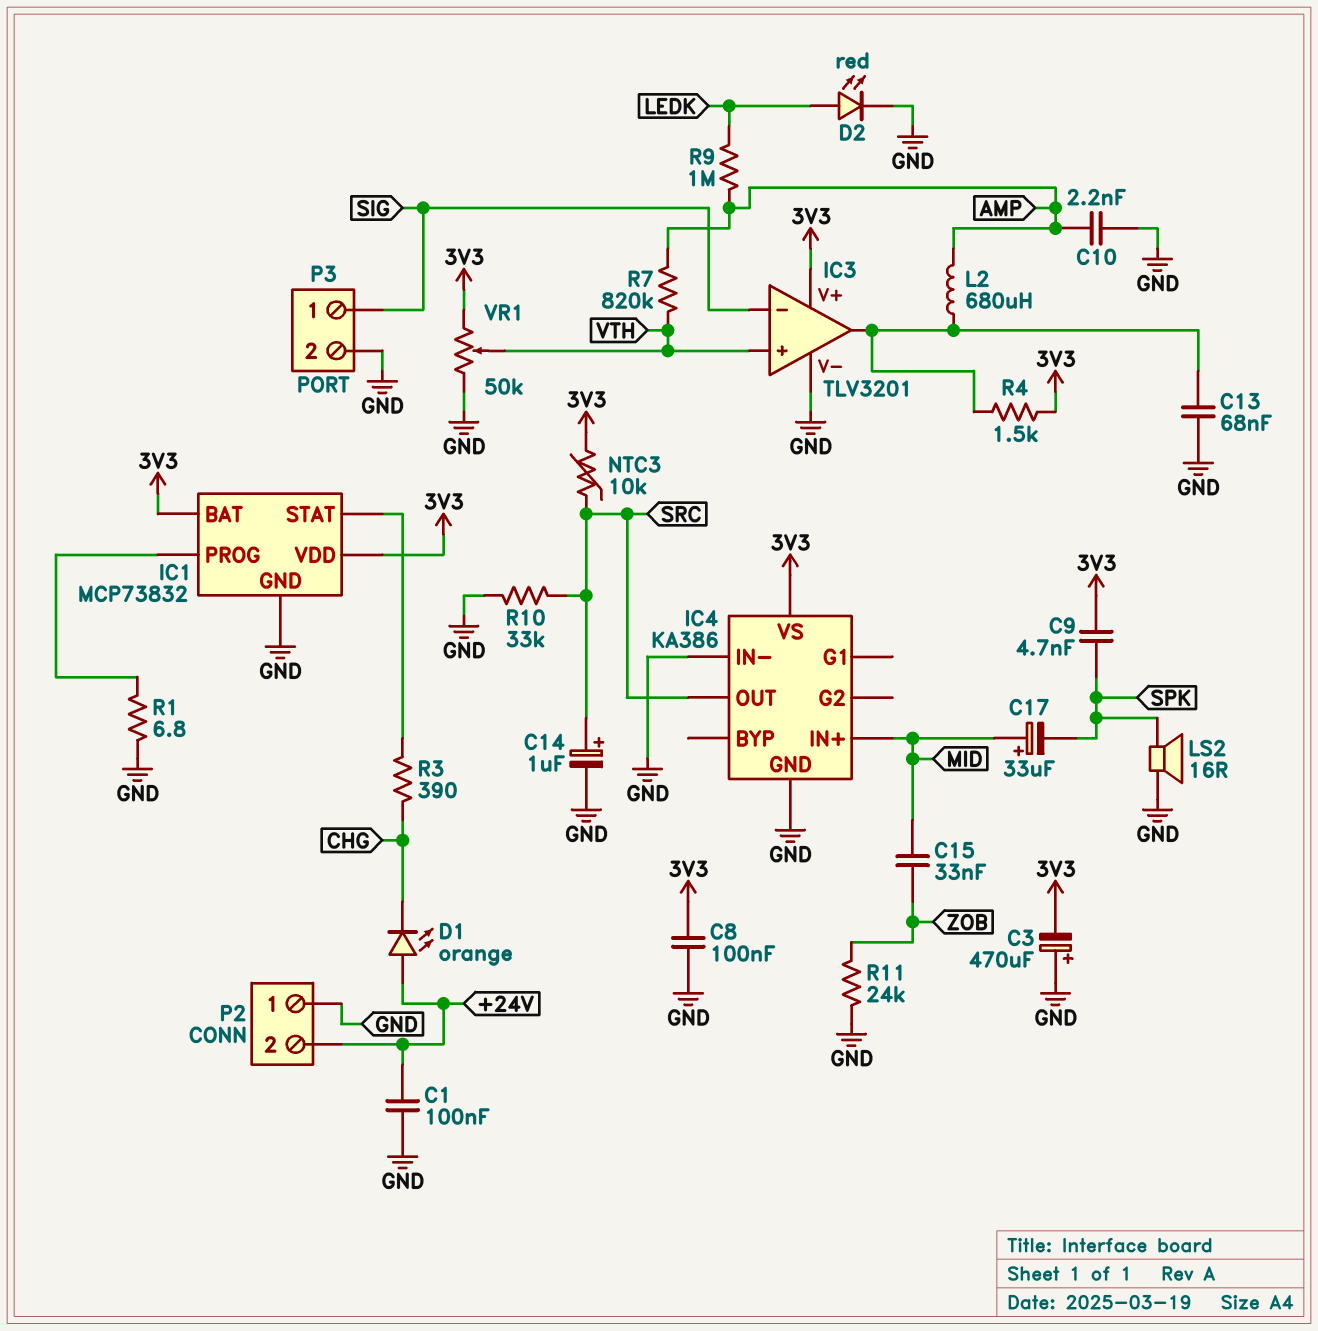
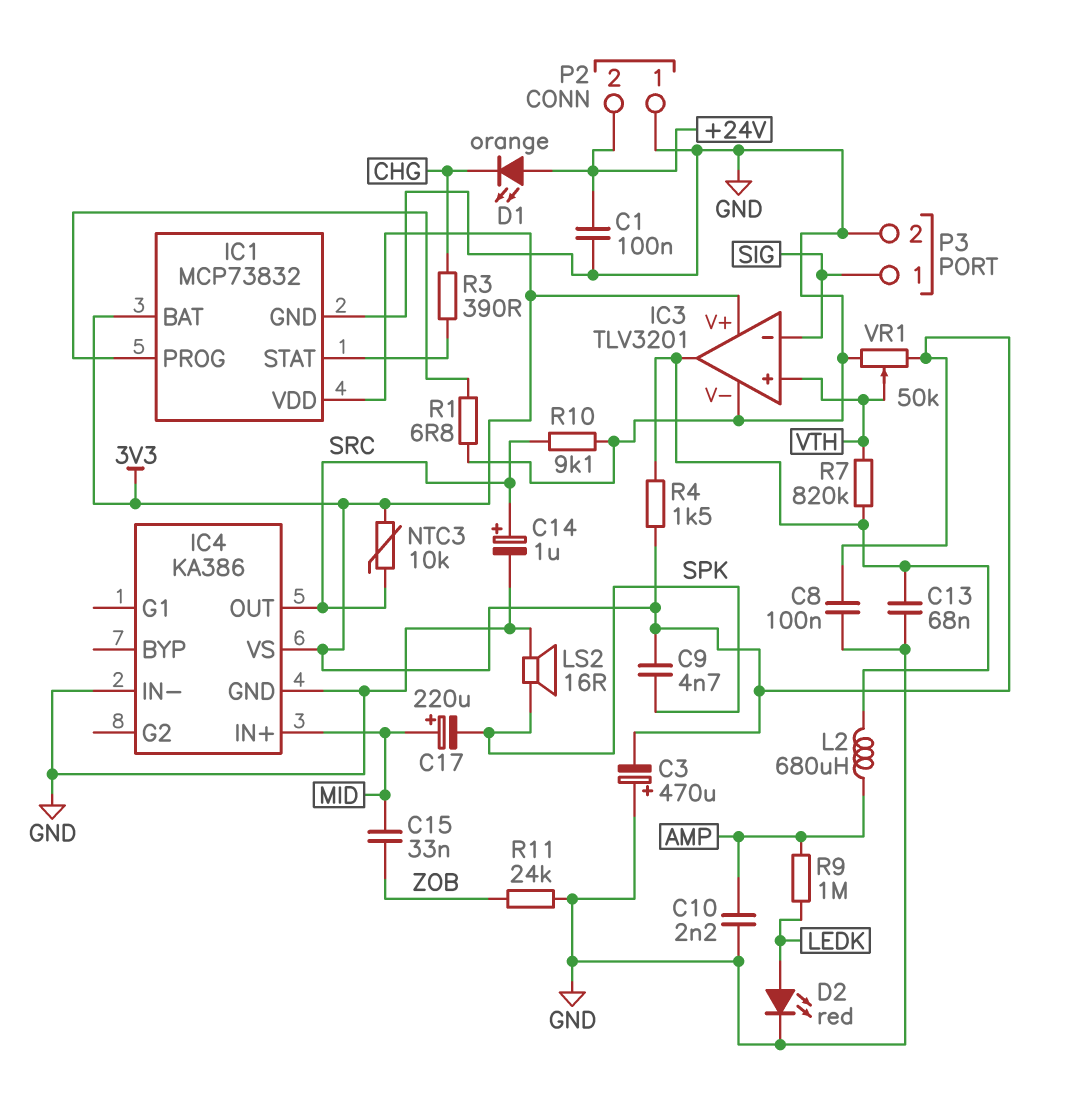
C17: 33uF (plus MID, minus SPK) -> 220uF (plus MID, minus SPK)
R7: 820k (AMP, VTH) -> 820k (IC3/out, VTH)
R10: 33k (GND, SRC) -> 9.1k (GND, SRC)

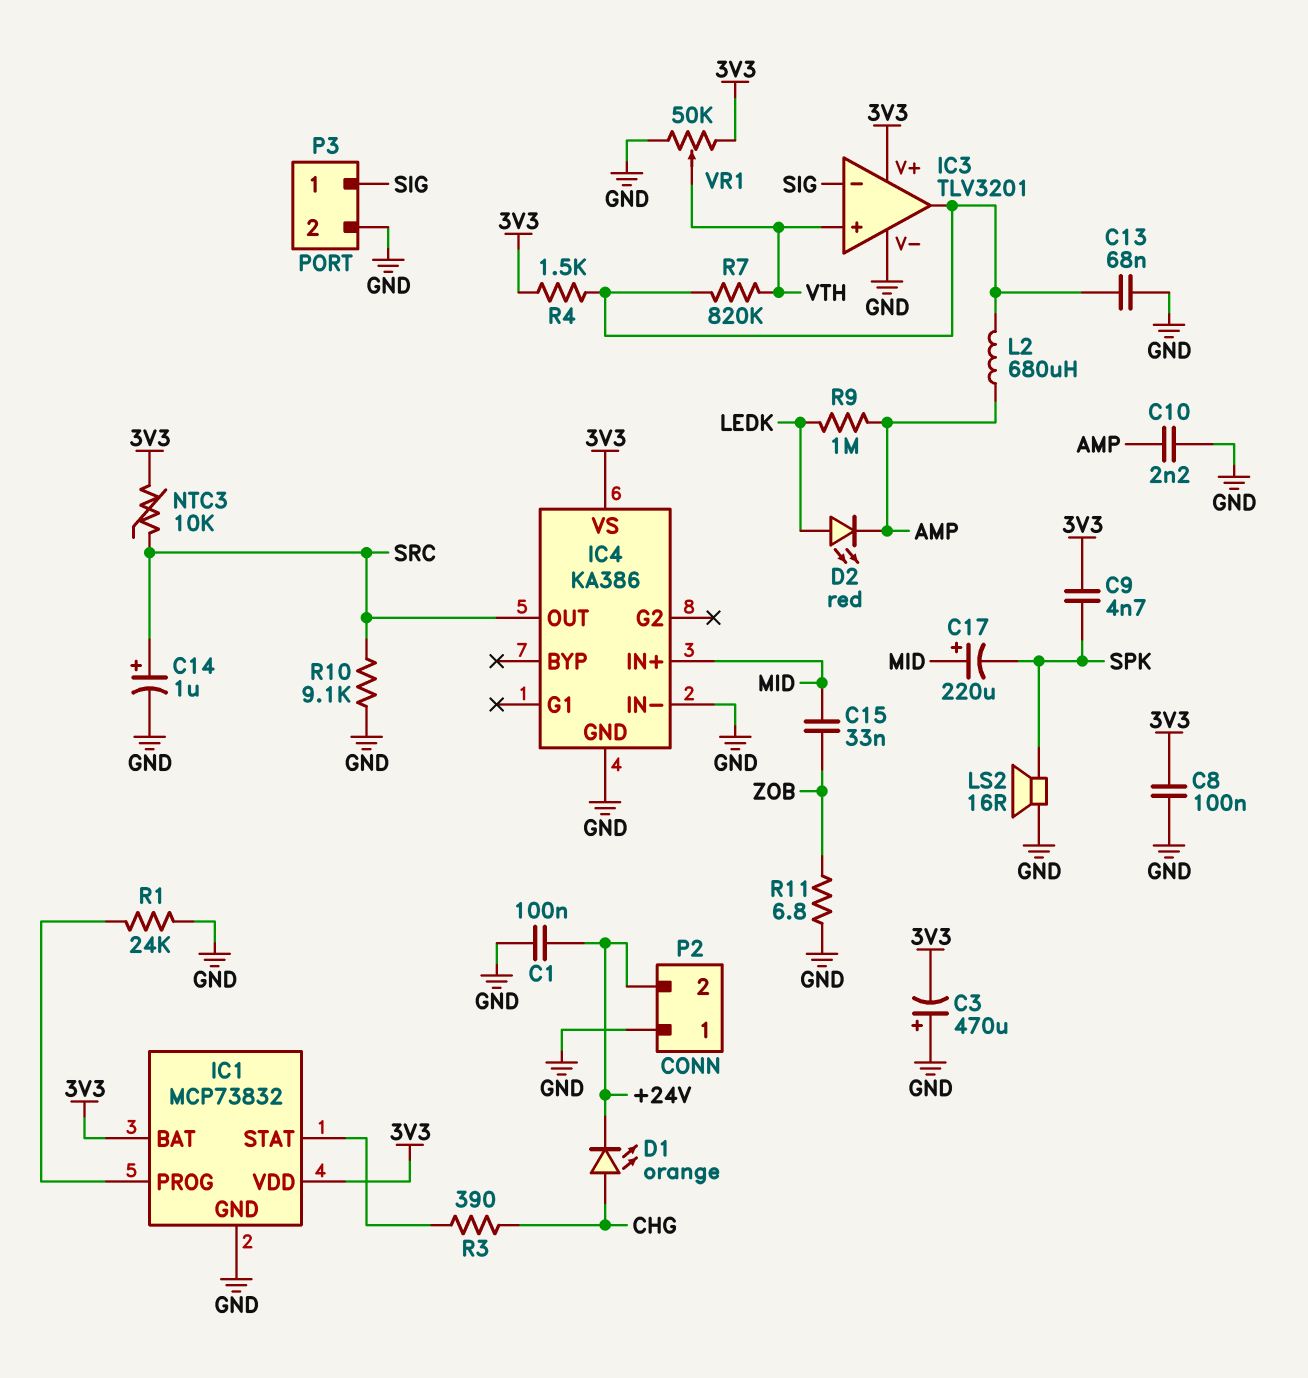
D1: LED orange (A +24V, K CHG) -> LED orange (A CHG, K +24V)
D2: LED red (A LEDK, K GND) -> LED red (A LEDK, K AMP)
R1: 6.8 (GND, IC1/PROG) -> 24k (GND, IC1/PROG)
R11: 24k (GND, ZOB) -> 6.8 (GND, ZOB)

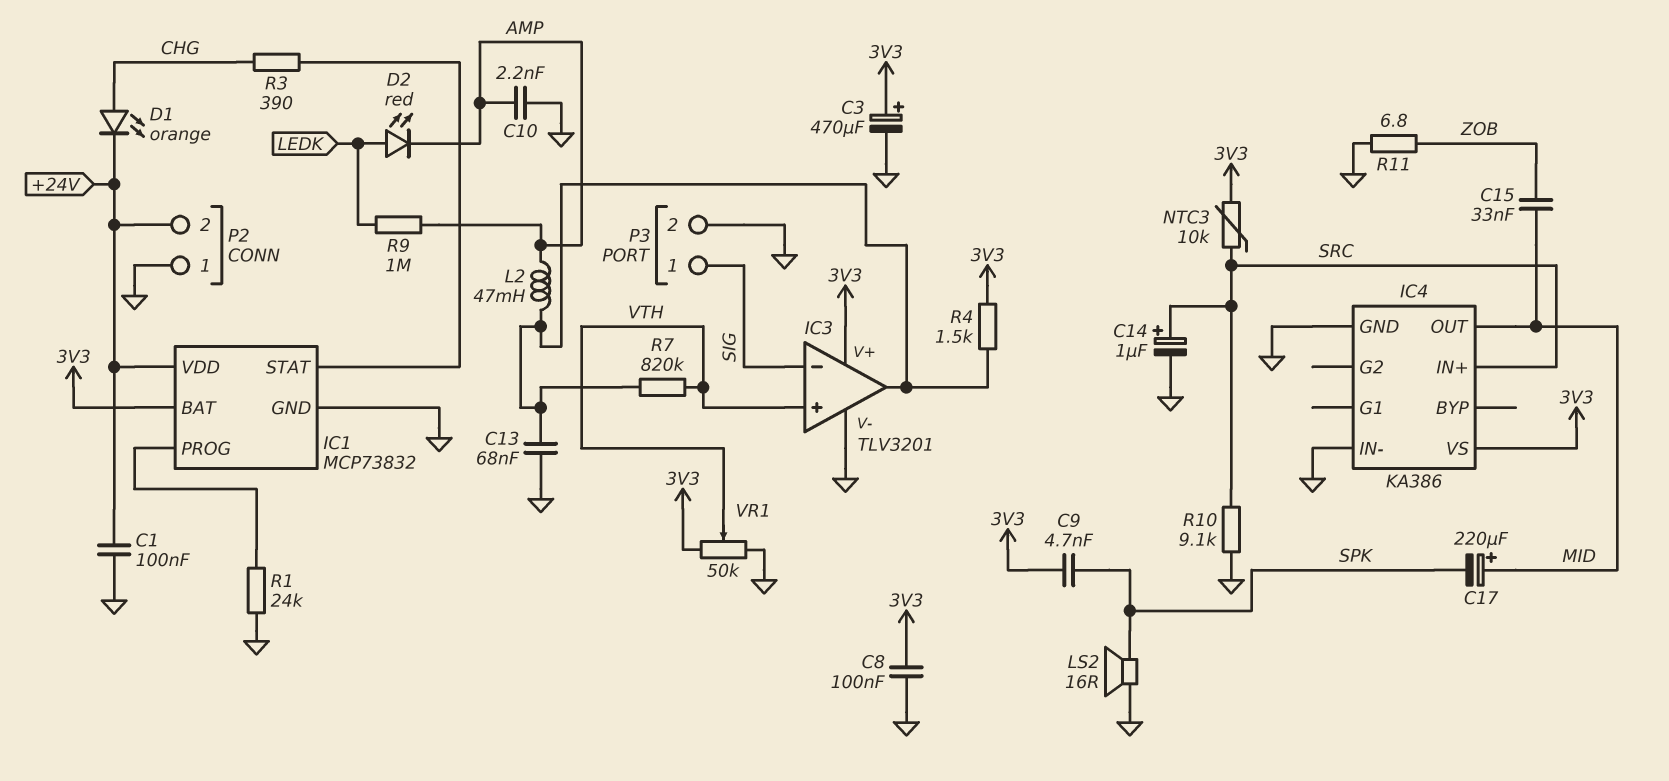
C3: 470uF (plus GND, minus 3V3) -> 470uF (plus 3V3, minus GND)
IC1 pin VDD: 3V3 -> +24V
IC4 pin IN+: MID -> SRC
IC4 pin OUT: SRC -> MID
L2: 680uH (AMP, IC3/out) -> 47mH (AMP, IC3/out)

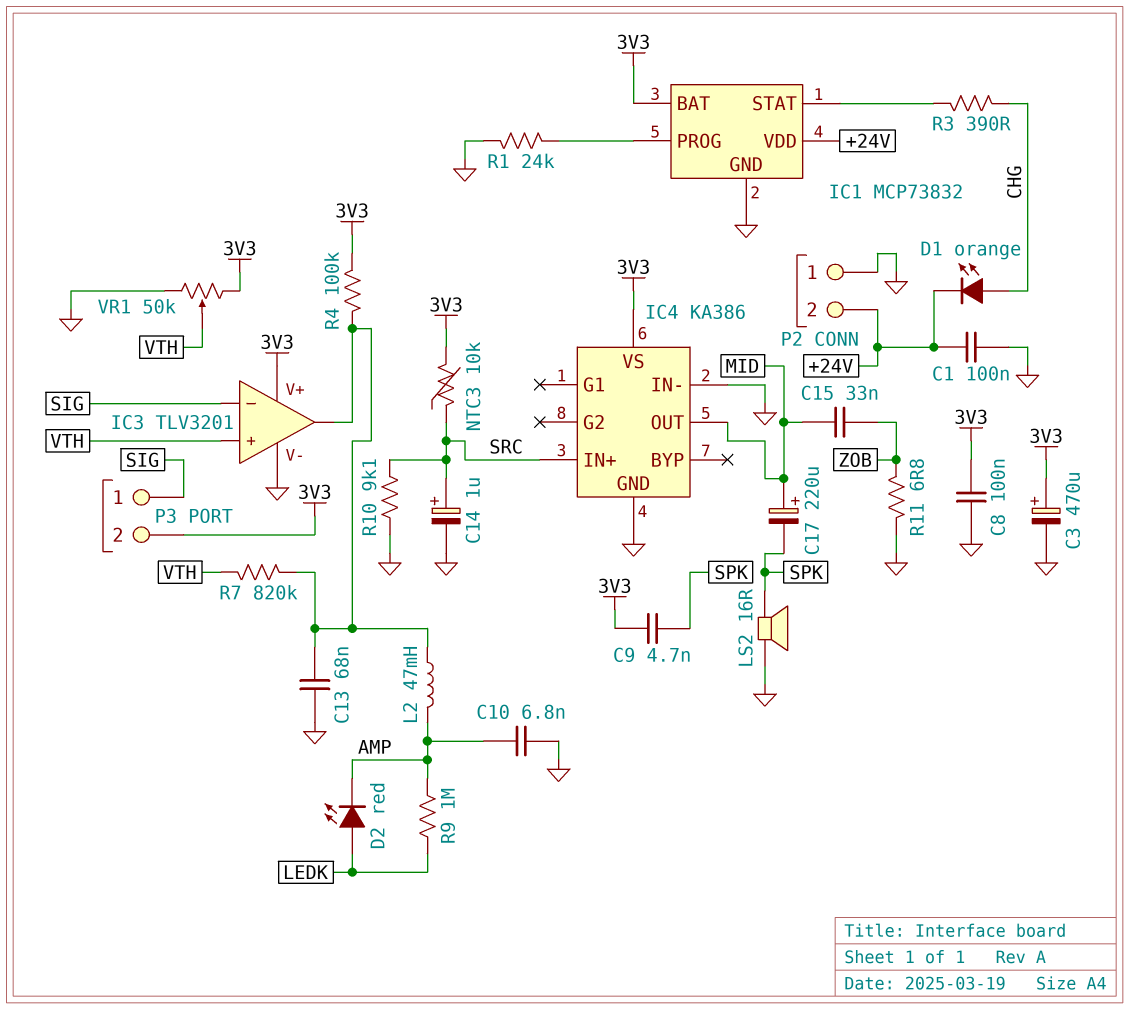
C10: 2.2nF (AMP, GND) -> 6.8nF (AMP, GND)
P3 pin 2: GND -> 3V3
R4: 1.5k (3V3, IC3/out) -> 100k (3V3, IC3/out)

